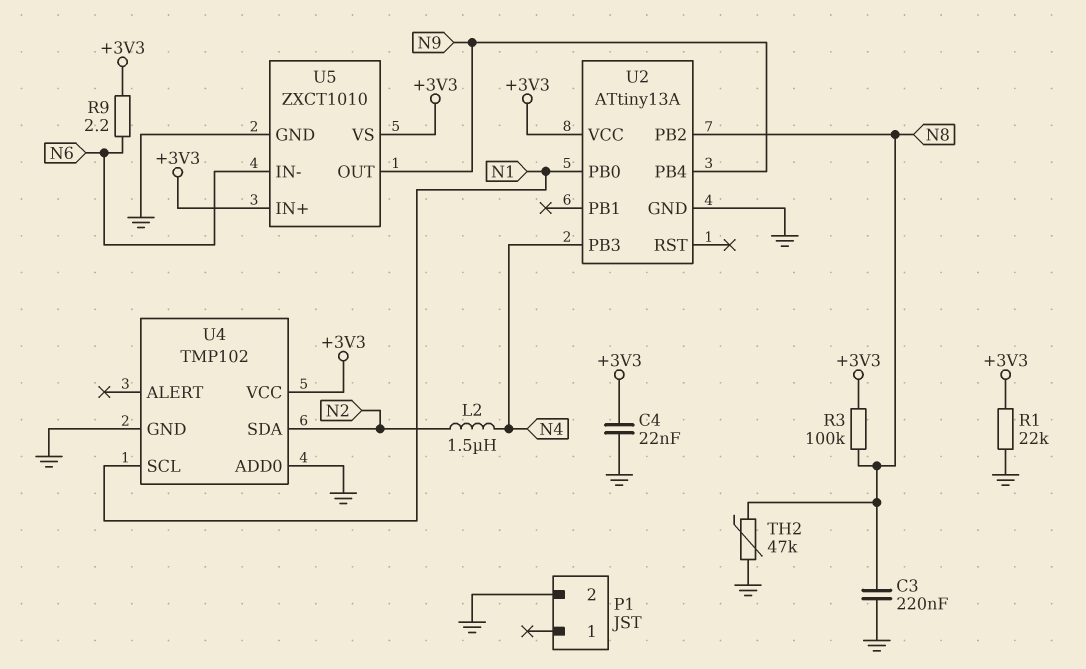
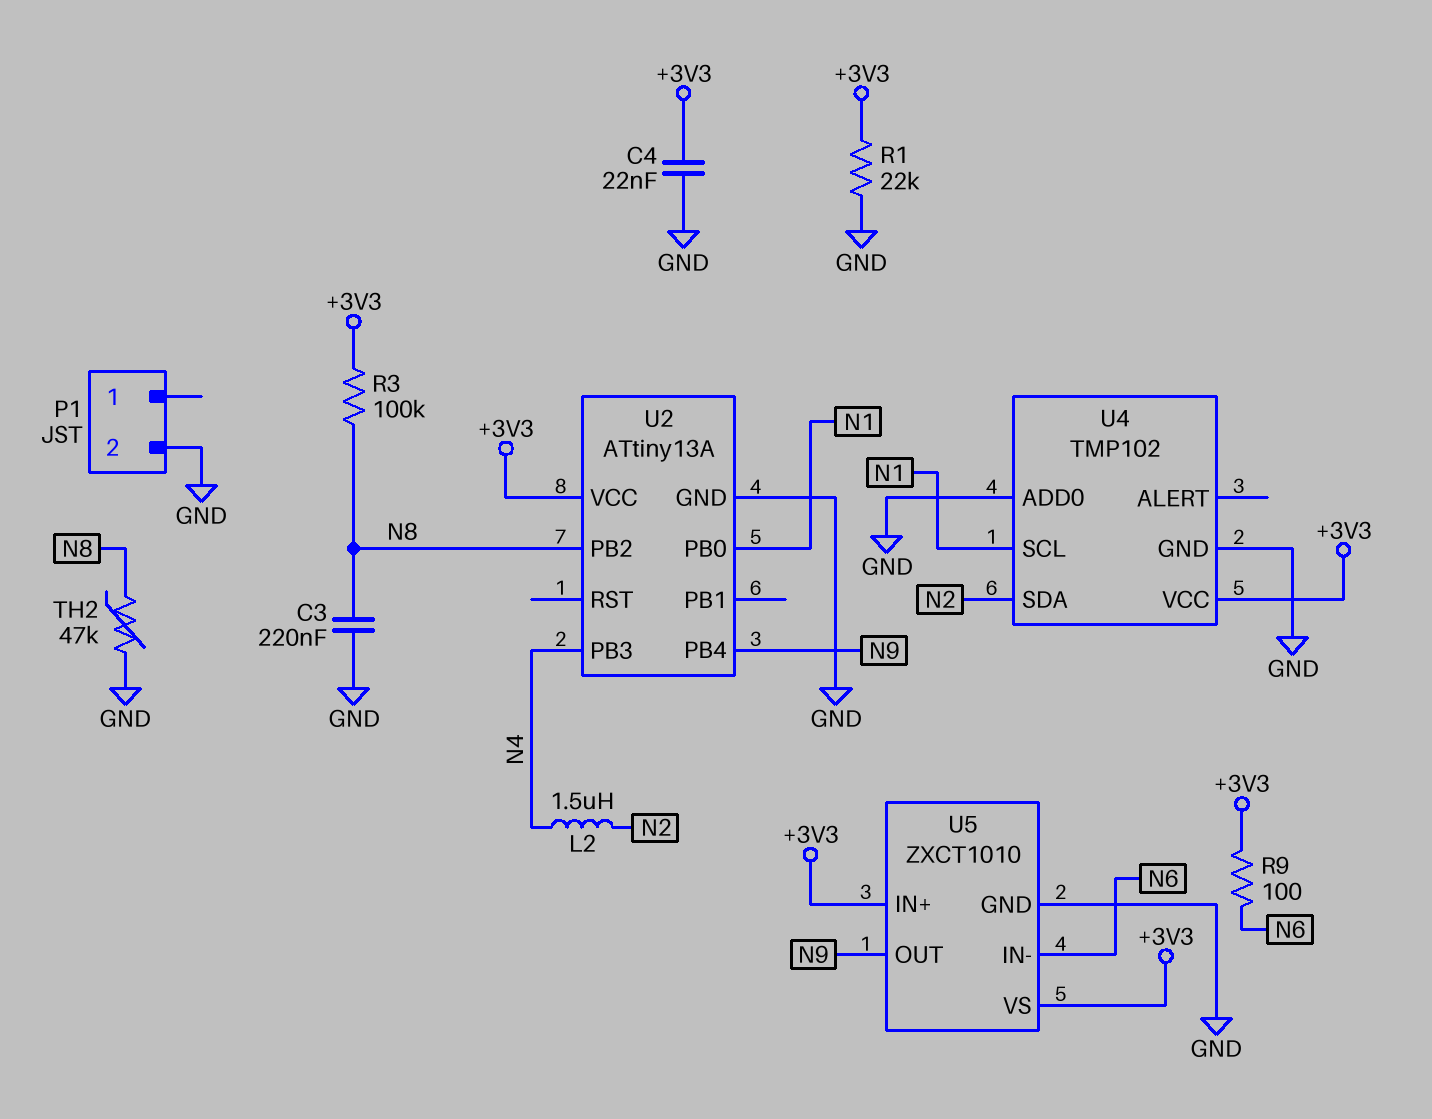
R9: 2.2 (+3V3, N6) -> 100 (+3V3, N6)

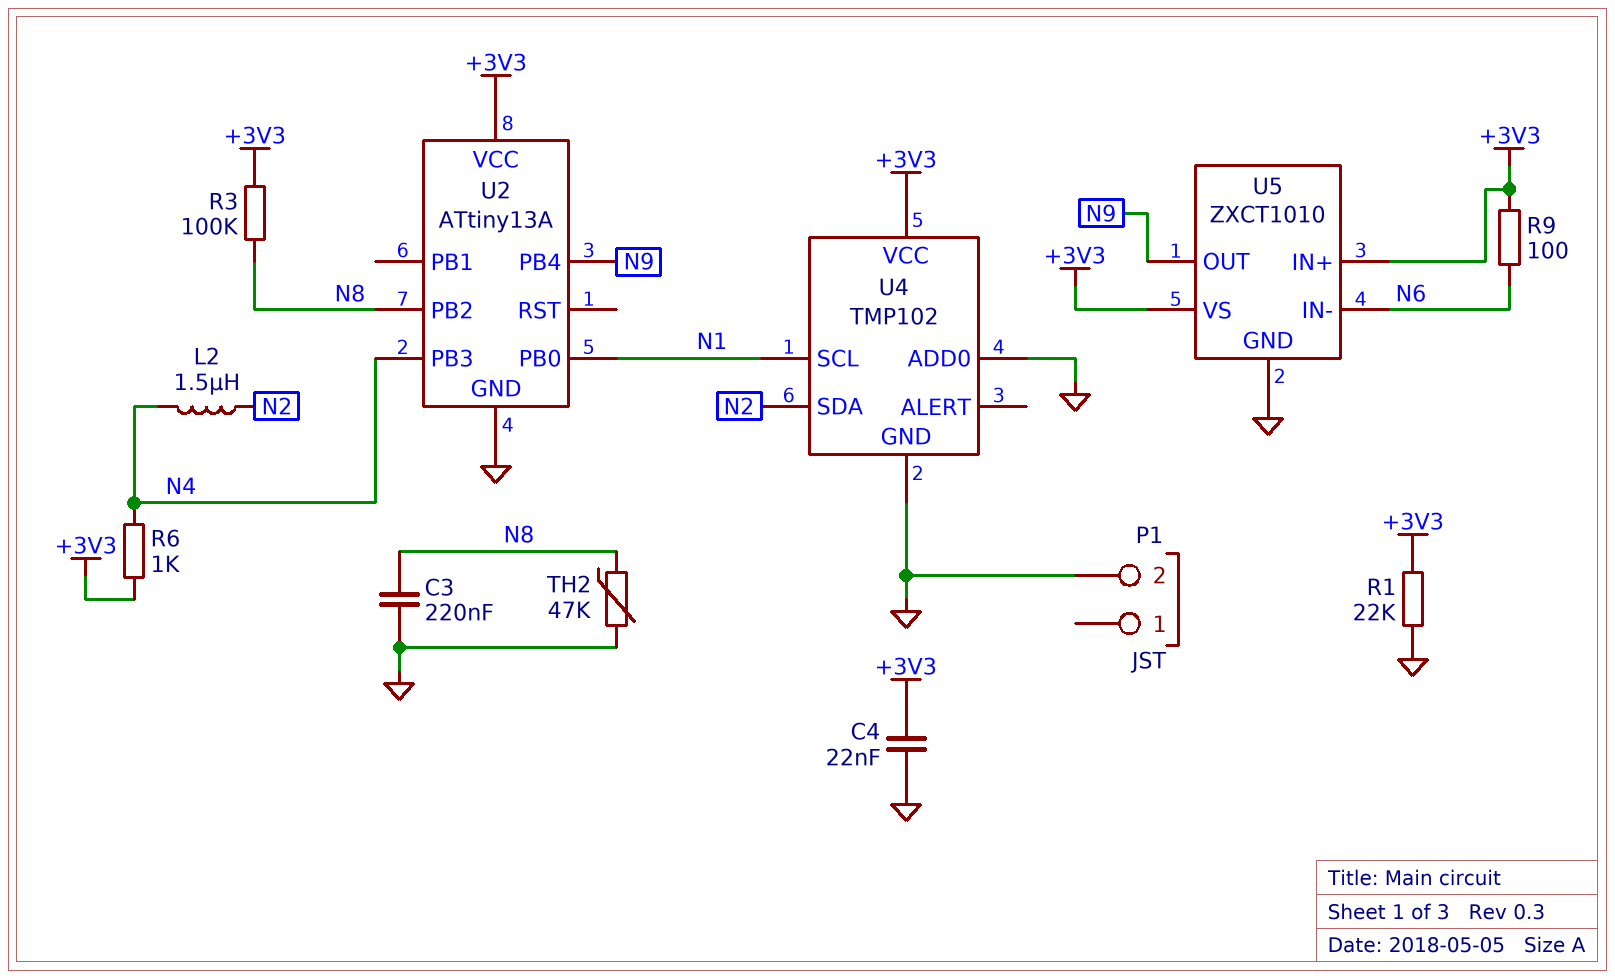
R6: none -> 1k (+3V3, N4)

